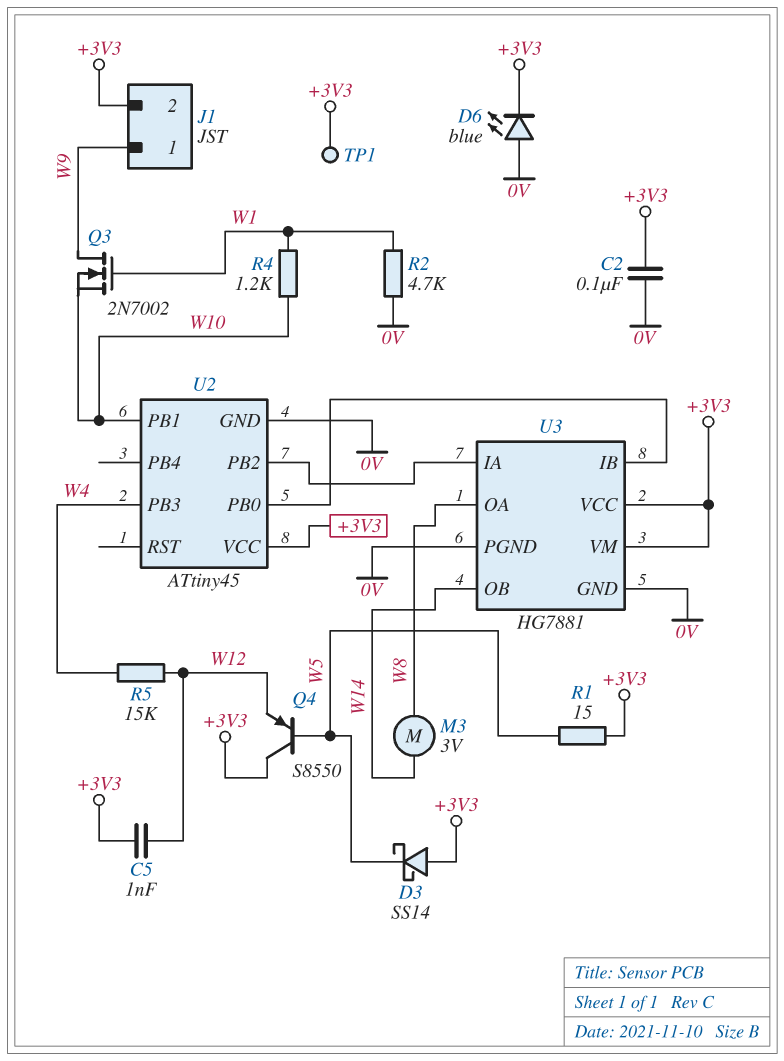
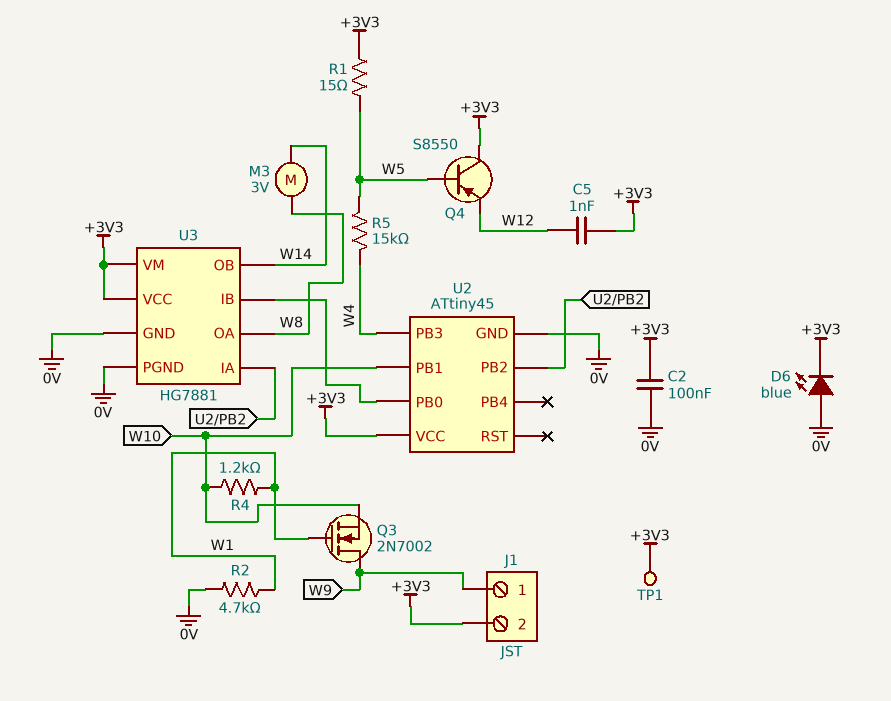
D3: schottky SS14 (A +3V3, K W5) -> none
R5: 15k (W4, W12) -> 15k (W4, W5)

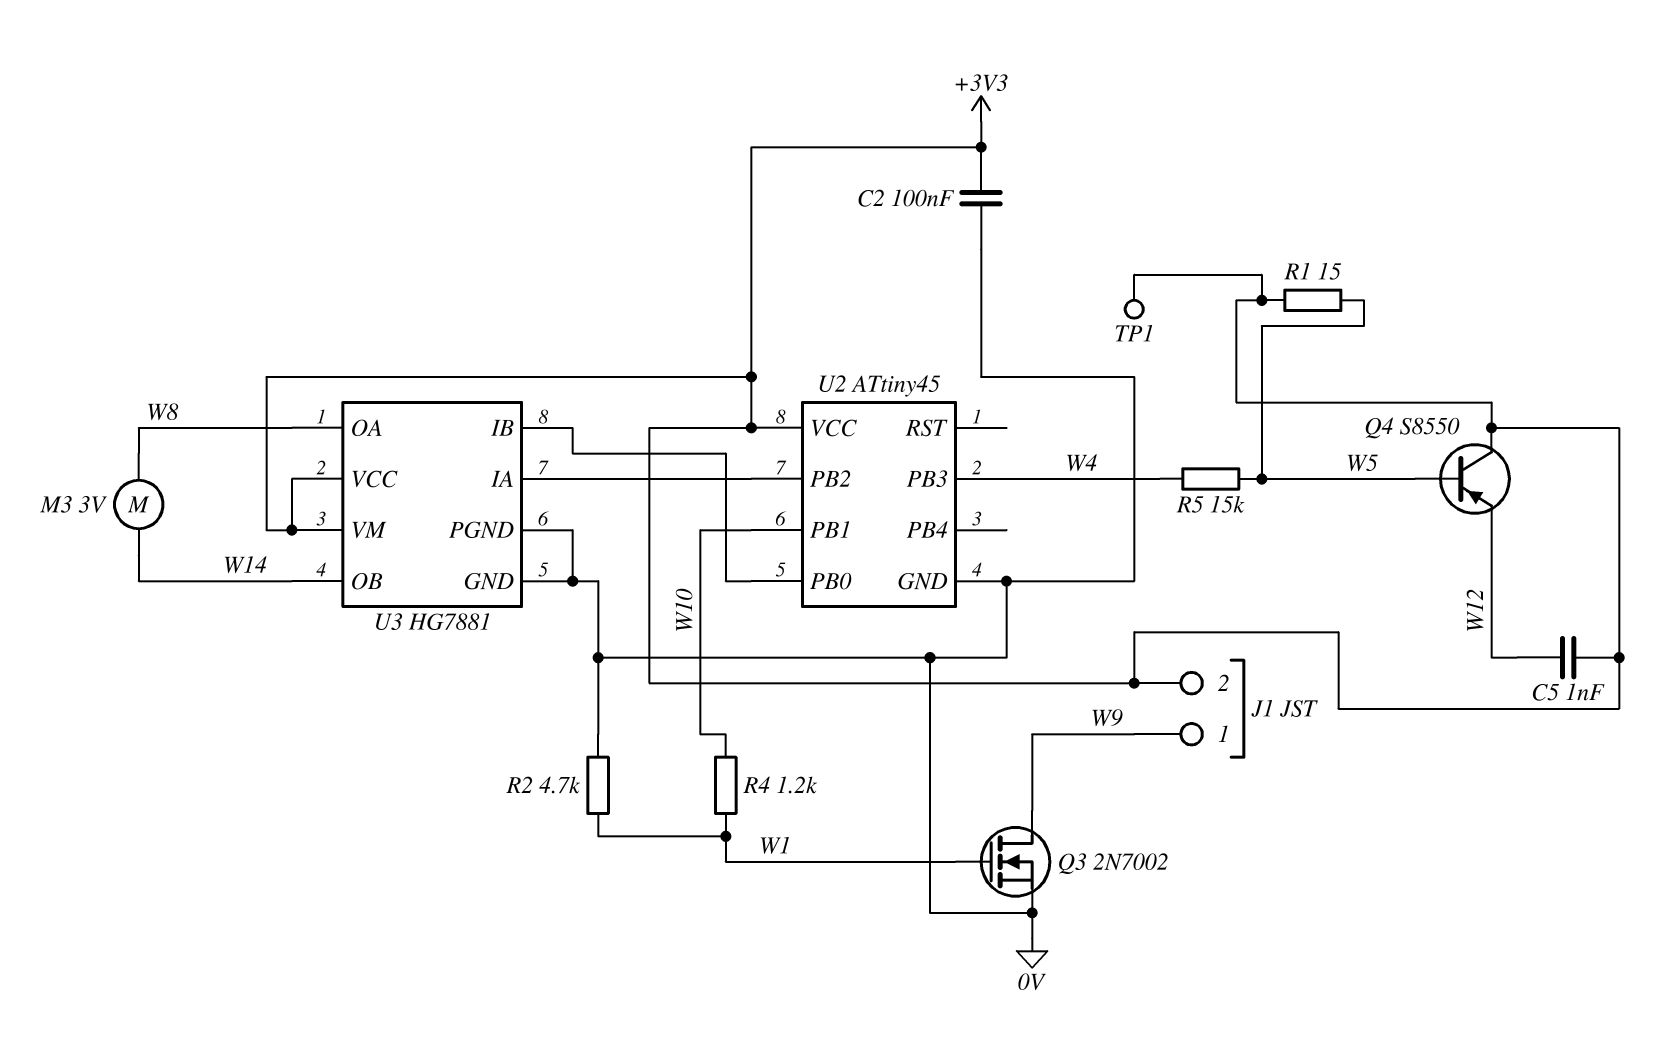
D6: LED blue (A 0V, K +3V3) -> none
Q3: NMOS 2N7002 (G W1, D W9, S W10) -> NMOS 2N7002 (G W1, D W9, S 0V)

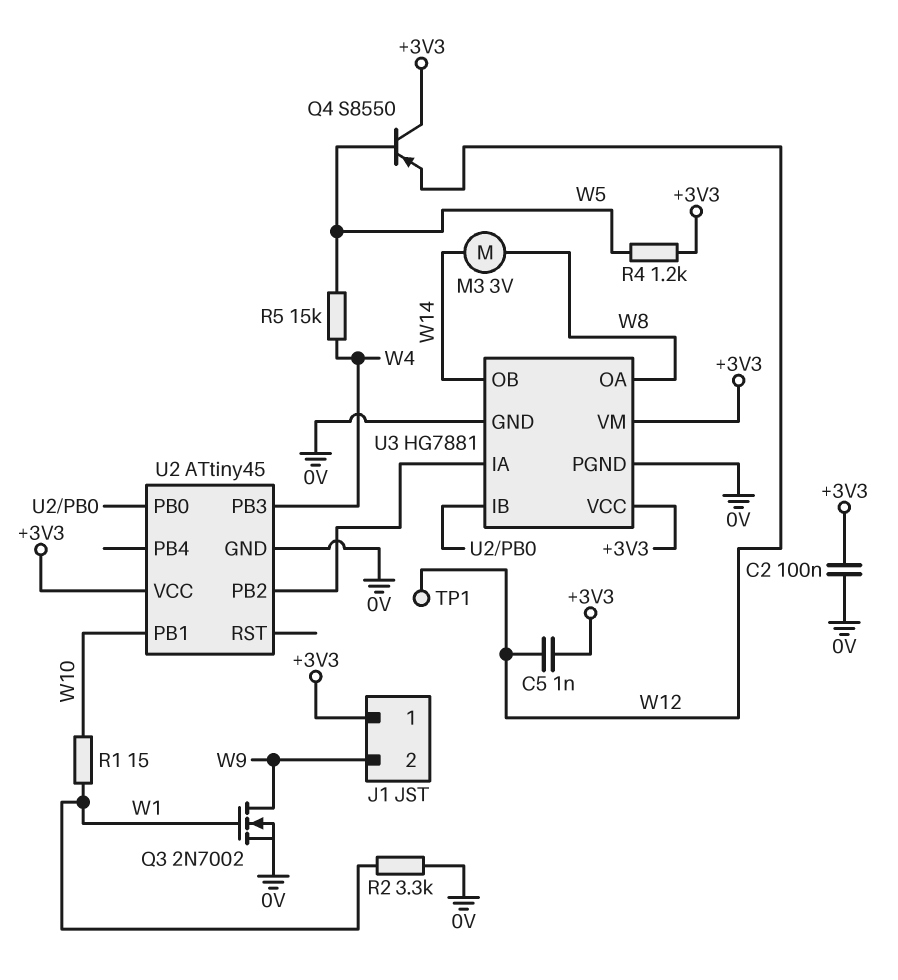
J1 pin 1: W9 -> +3V3
J1 pin 2: +3V3 -> W9
R1: 15 (+3V3, W5) -> 15 (W1, W10)
R2: 4.7k (0V, W1) -> 3.3k (0V, W1)
R4: 1.2k (W1, W10) -> 1.2k (+3V3, W5)
TP1: test point (+3V3) -> test point (W12)

